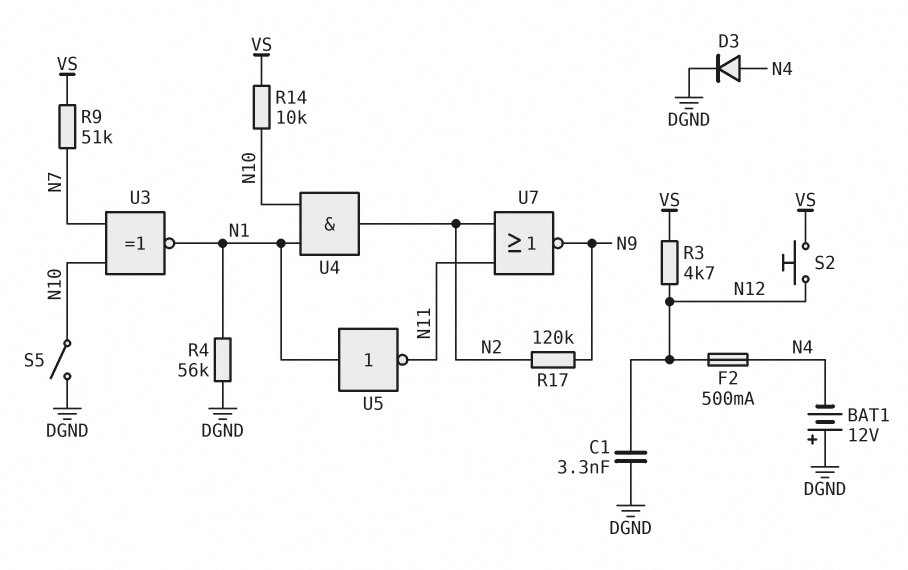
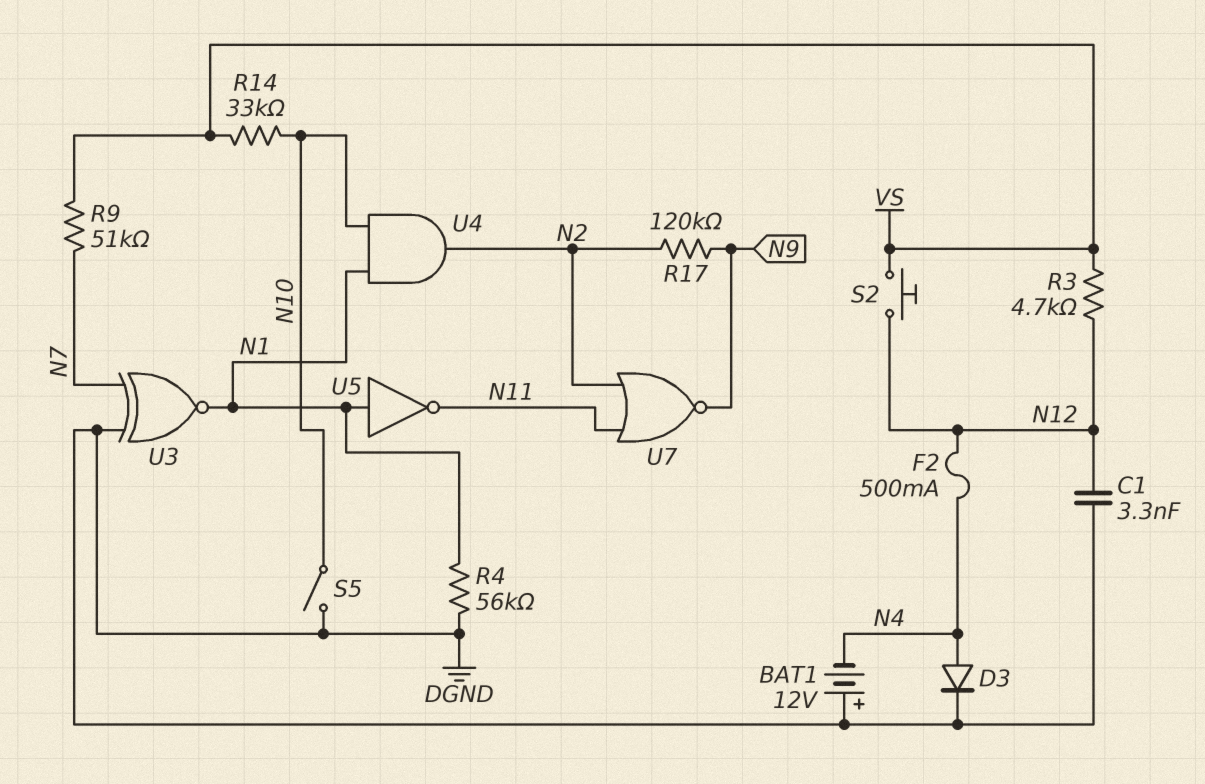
R14: 10k (N10, VS) -> 33k (N10, VS)
U3: XNOR (in N7, in N10, out N1) -> XNOR (in DGND, in N7, out N1)

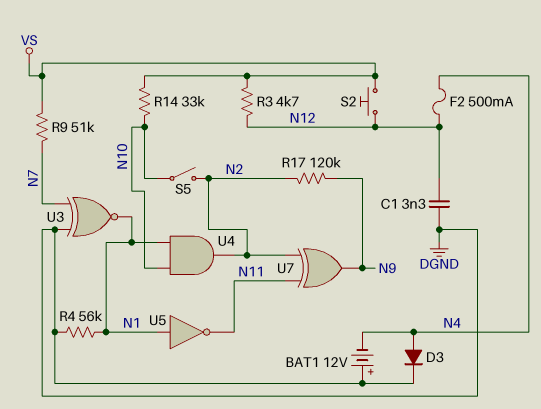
S5: switch (DGND, N10) -> switch (N2, N10)
U7: NOR (in N2, in N11, out N9) -> XOR (in N2, in N11, out N9)

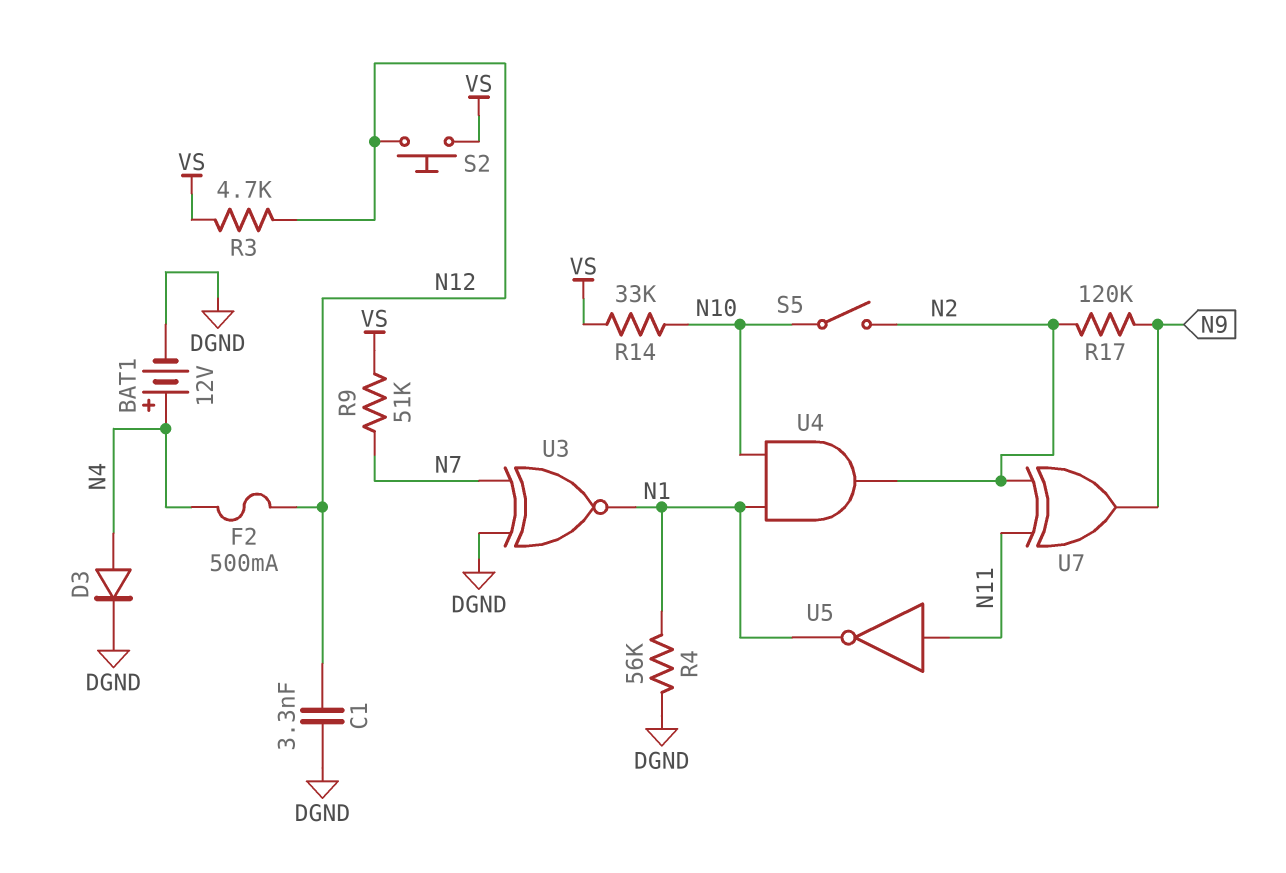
BAT1: 12V (plus DGND, minus N4) -> 12V (plus N4, minus DGND)
U5: NOT (in N1, out N11) -> NOT (in N11, out N1)

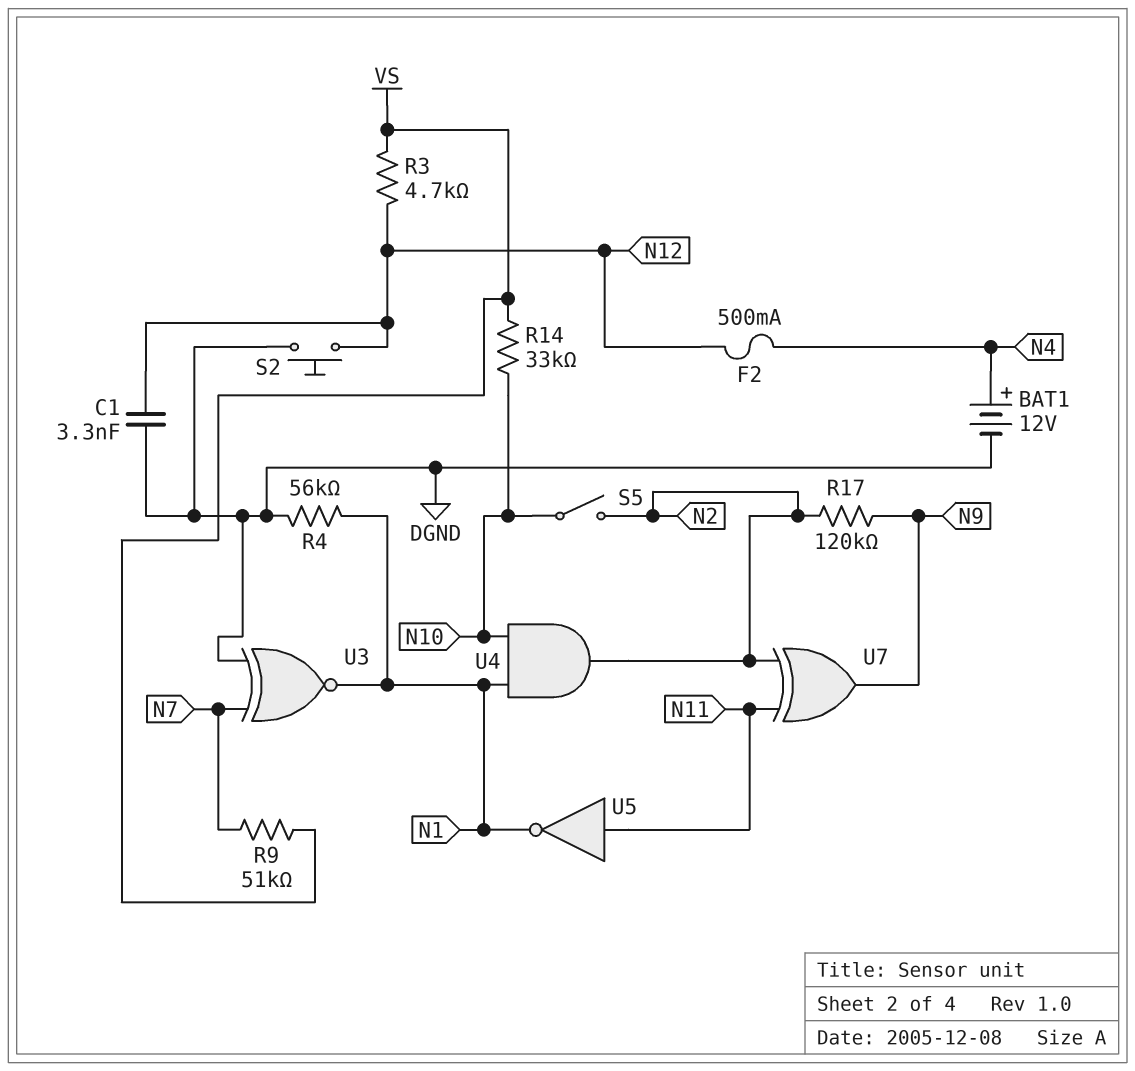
D3: diode (A N4, K DGND) -> none
S2: button (N12, VS) -> button (DGND, N12)

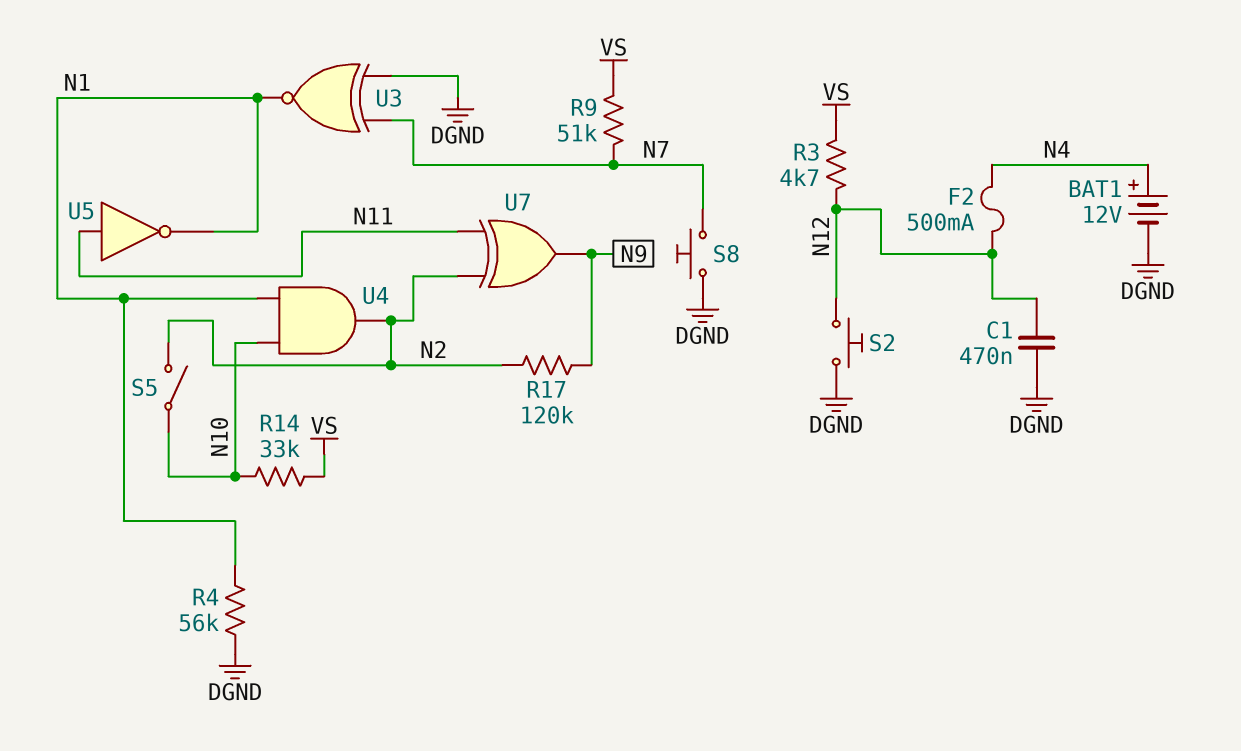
C1: 3.3nF (DGND, N12) -> 470nF (DGND, N12)
S8: none -> button (DGND, N7)

